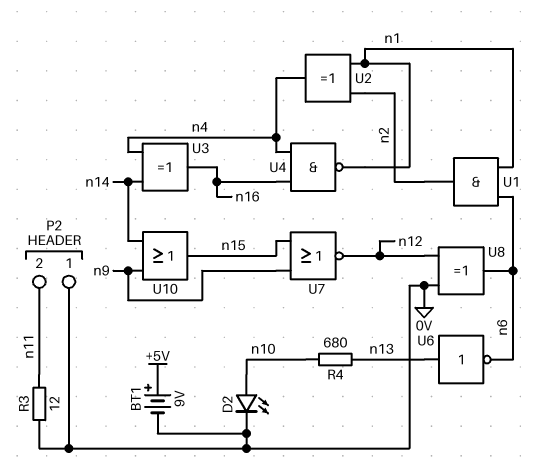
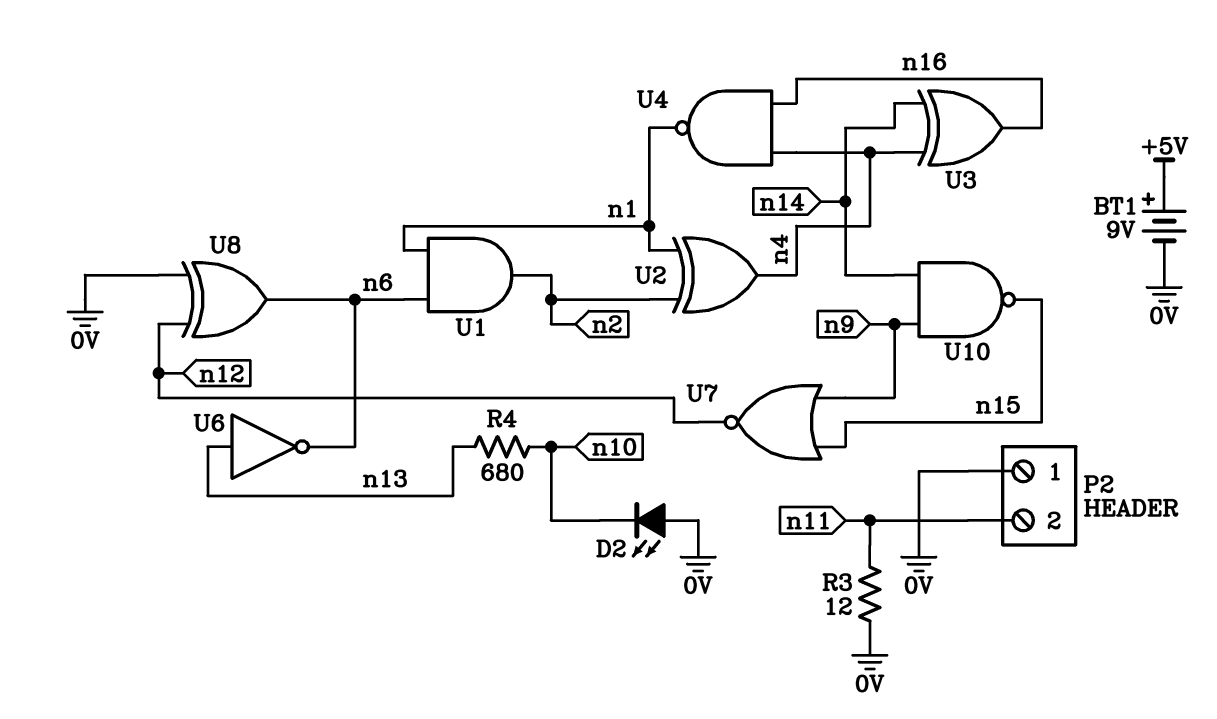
D2: LED (A n10, K 0V) -> LED (A 0V, K n10)
U10: OR (in n9, in n14, out n15) -> NAND (in n9, in n14, out n15)

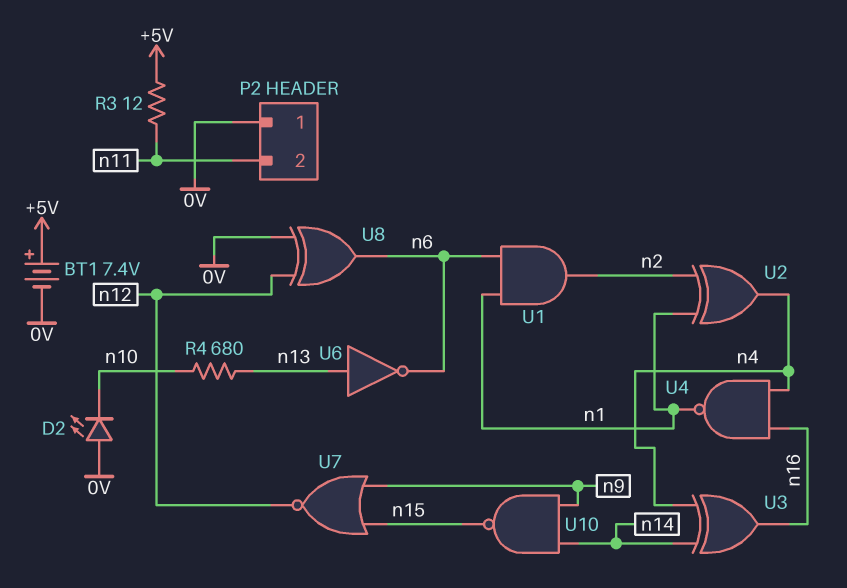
BT1: 9V (plus +5V, minus 0V) -> 7.4V (plus +5V, minus 0V)
R3: 12 (0V, n11) -> 12 (+5V, n11)

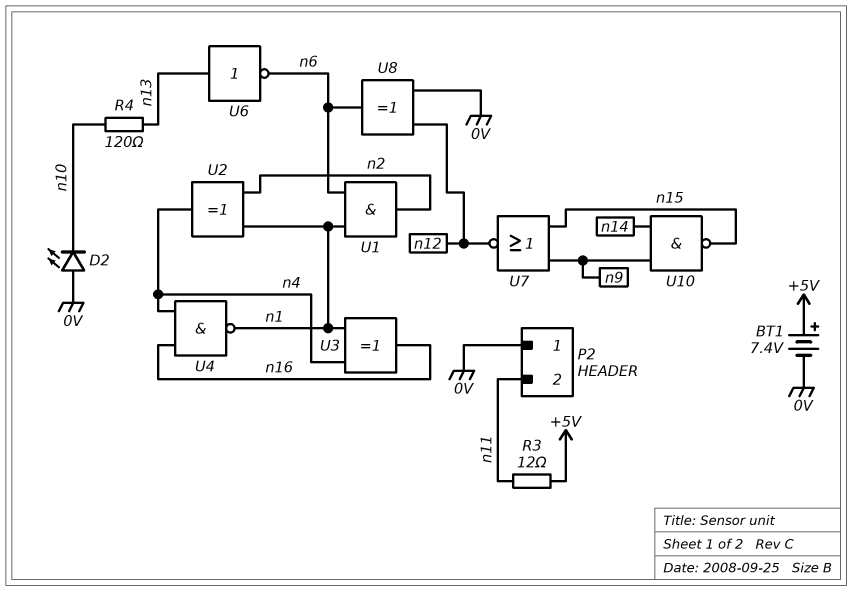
R4: 680 (n10, n13) -> 120 (n10, n13)
U3: XOR (in n4, in n14, out n16) -> XOR (in n1, in n4, out n16)

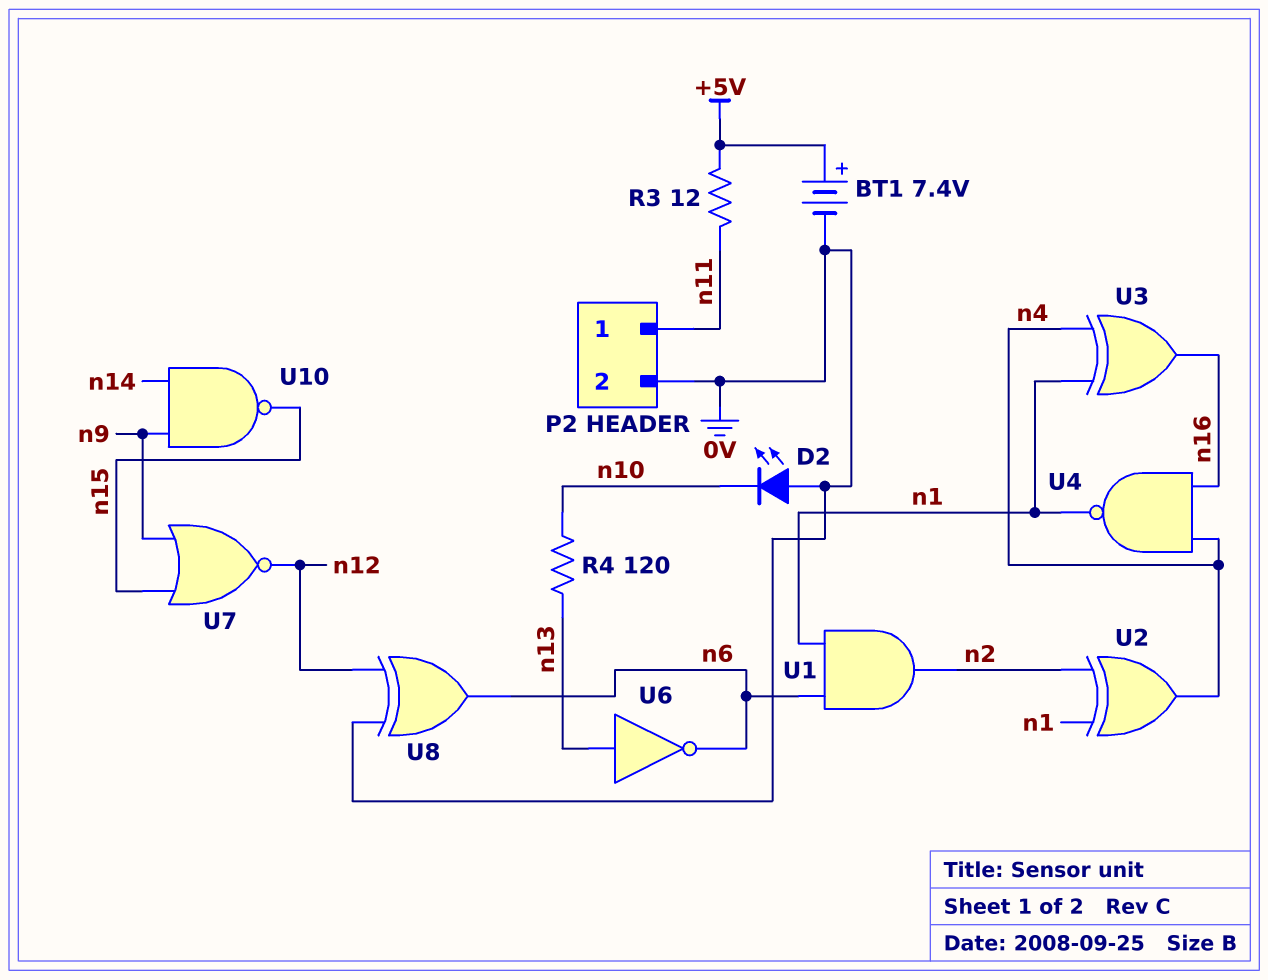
P2 pin 1: 0V -> n11
P2 pin 2: n11 -> 0V

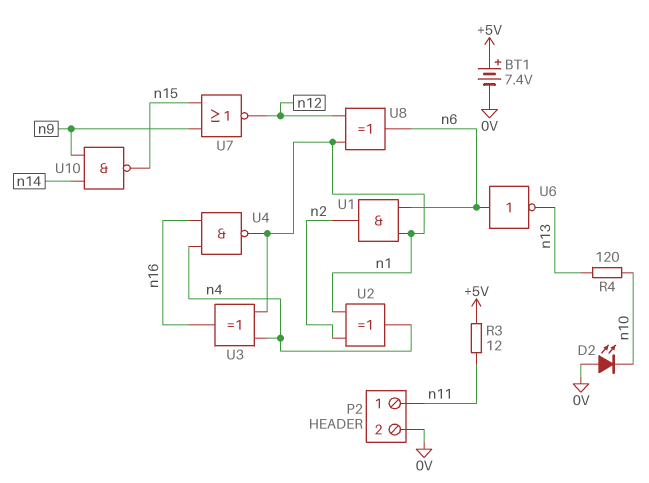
U6: NOT (in n13, out n6) -> NOT (in n6, out n13)
U8: XOR (in 0V, in n12, out n6) -> XOR (in n1, in n12, out n6)

